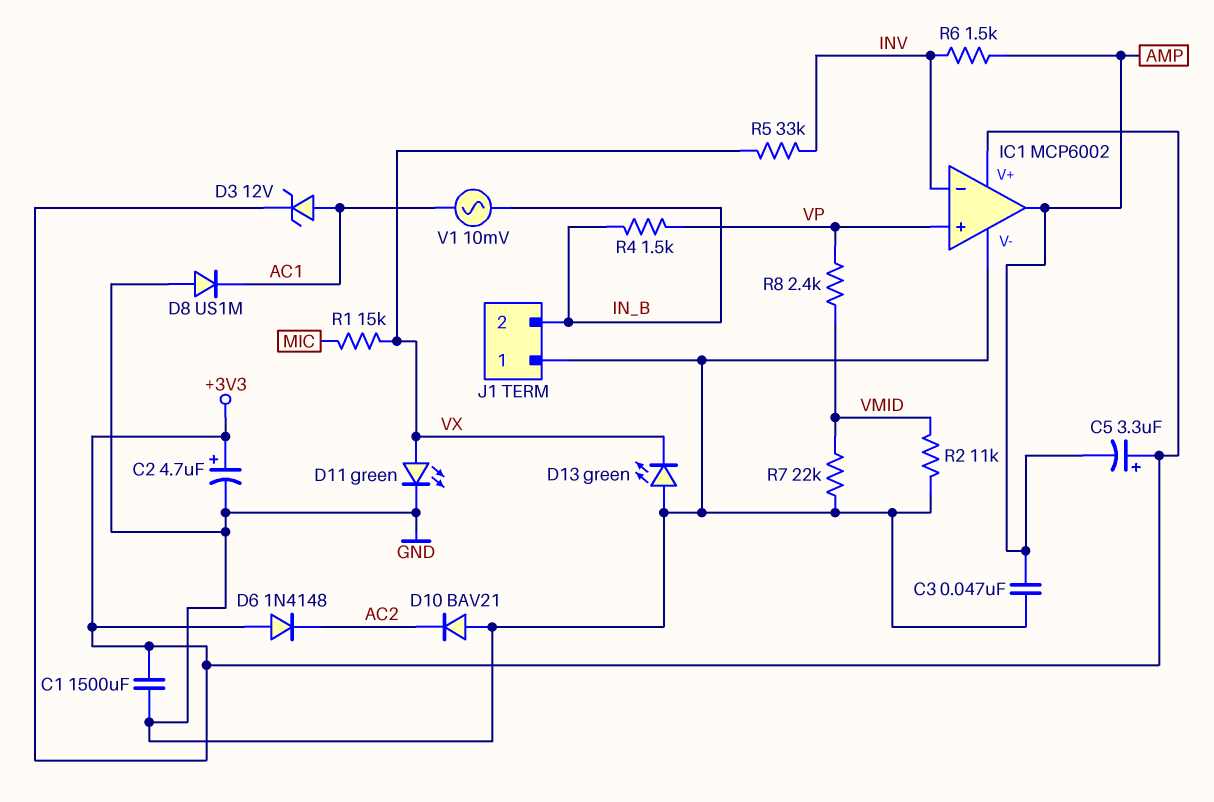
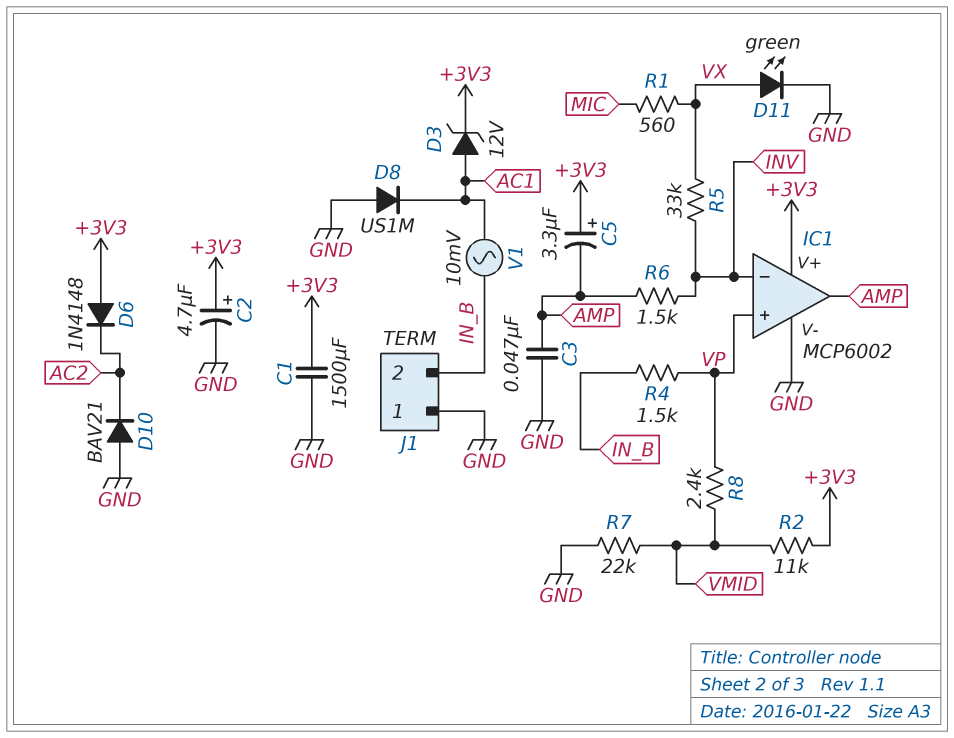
D13: LED green (A GND, K VX) -> none
R1: 15k (MIC, VX) -> 560 (MIC, VX)
R2: 11k (GND, VMID) -> 11k (+3V3, VMID)

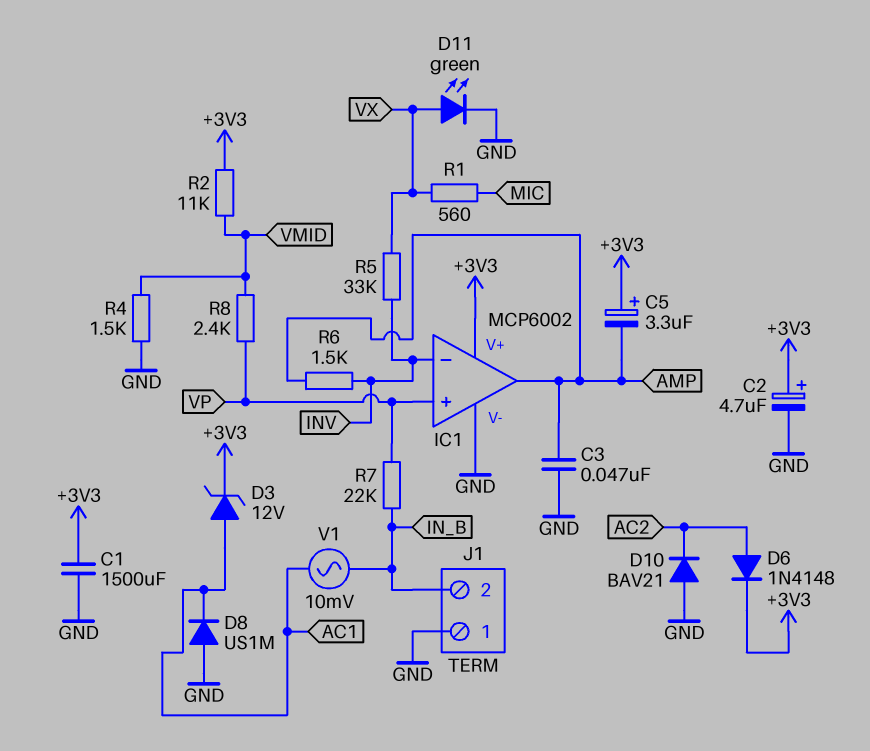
D6: diode 1N4148 (A +3V3, K AC2) -> diode 1N4148 (A AC2, K +3V3)
R4: 1.5k (IN_B, VP) -> 1.5k (GND, VMID)
R7: 22k (GND, VMID) -> 22k (IN_B, VP)

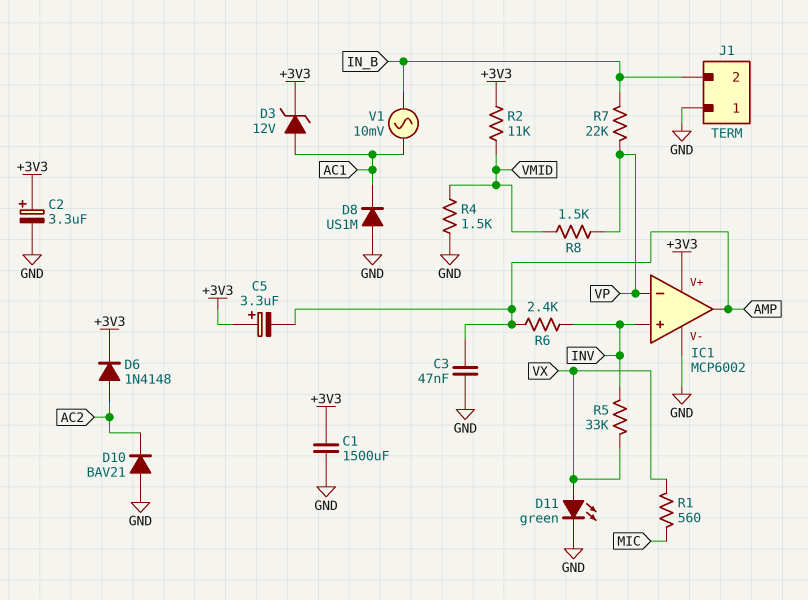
C2: 4.7uF (plus +3V3, minus GND) -> 3.3uF (plus +3V3, minus GND)
IC1 pin in+: VP -> INV
IC1 pin in-: INV -> VP
R6: 1.5k (AMP, INV) -> 2.4k (AMP, INV)
R8: 2.4k (VMID, VP) -> 1.5k (VMID, VP)

